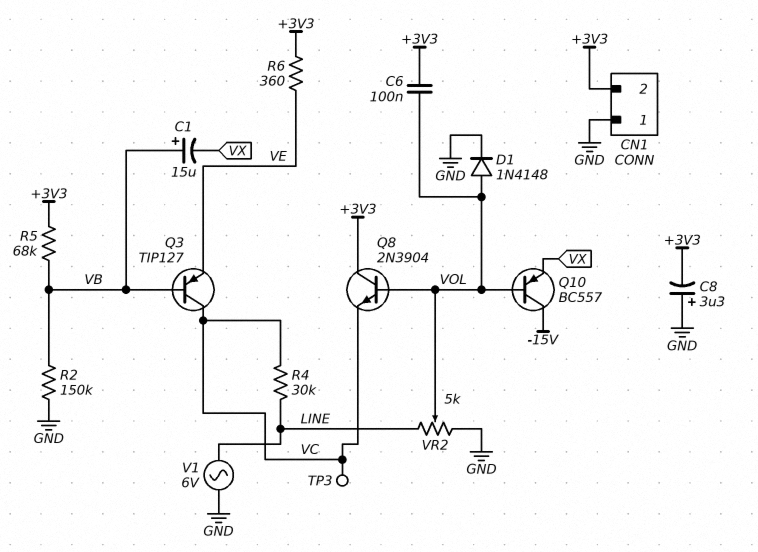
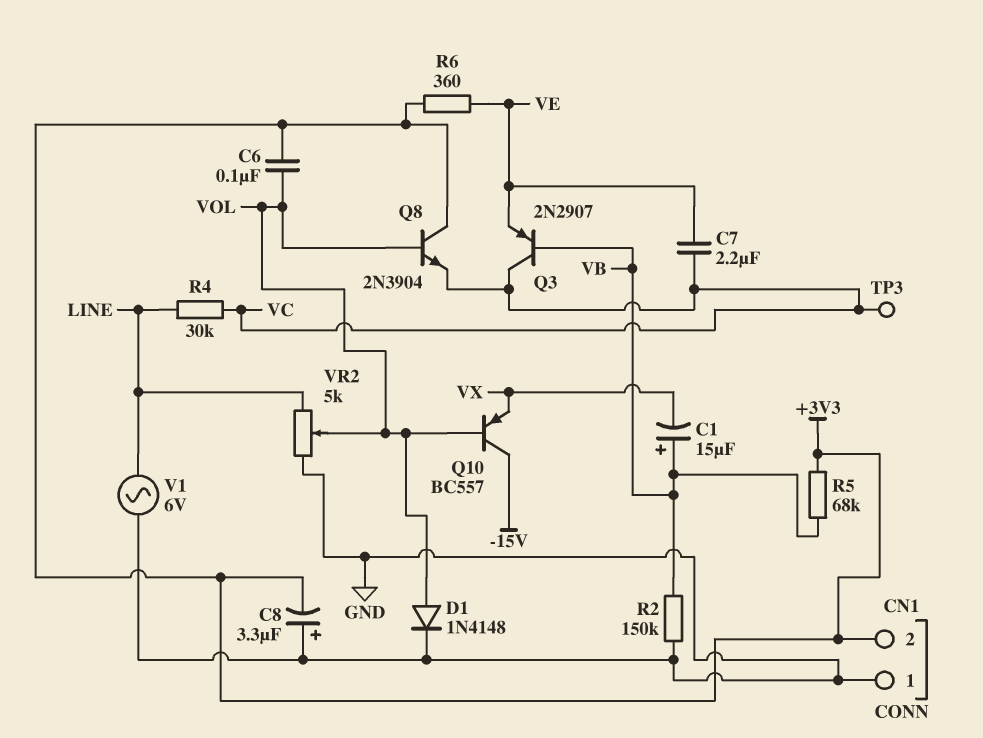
C7: none -> 2.2uF (VC, VE)
Q3: PNP TIP127 (B VB, C VC, E VE) -> PNP 2N2907 (B VB, C VC, E VE)

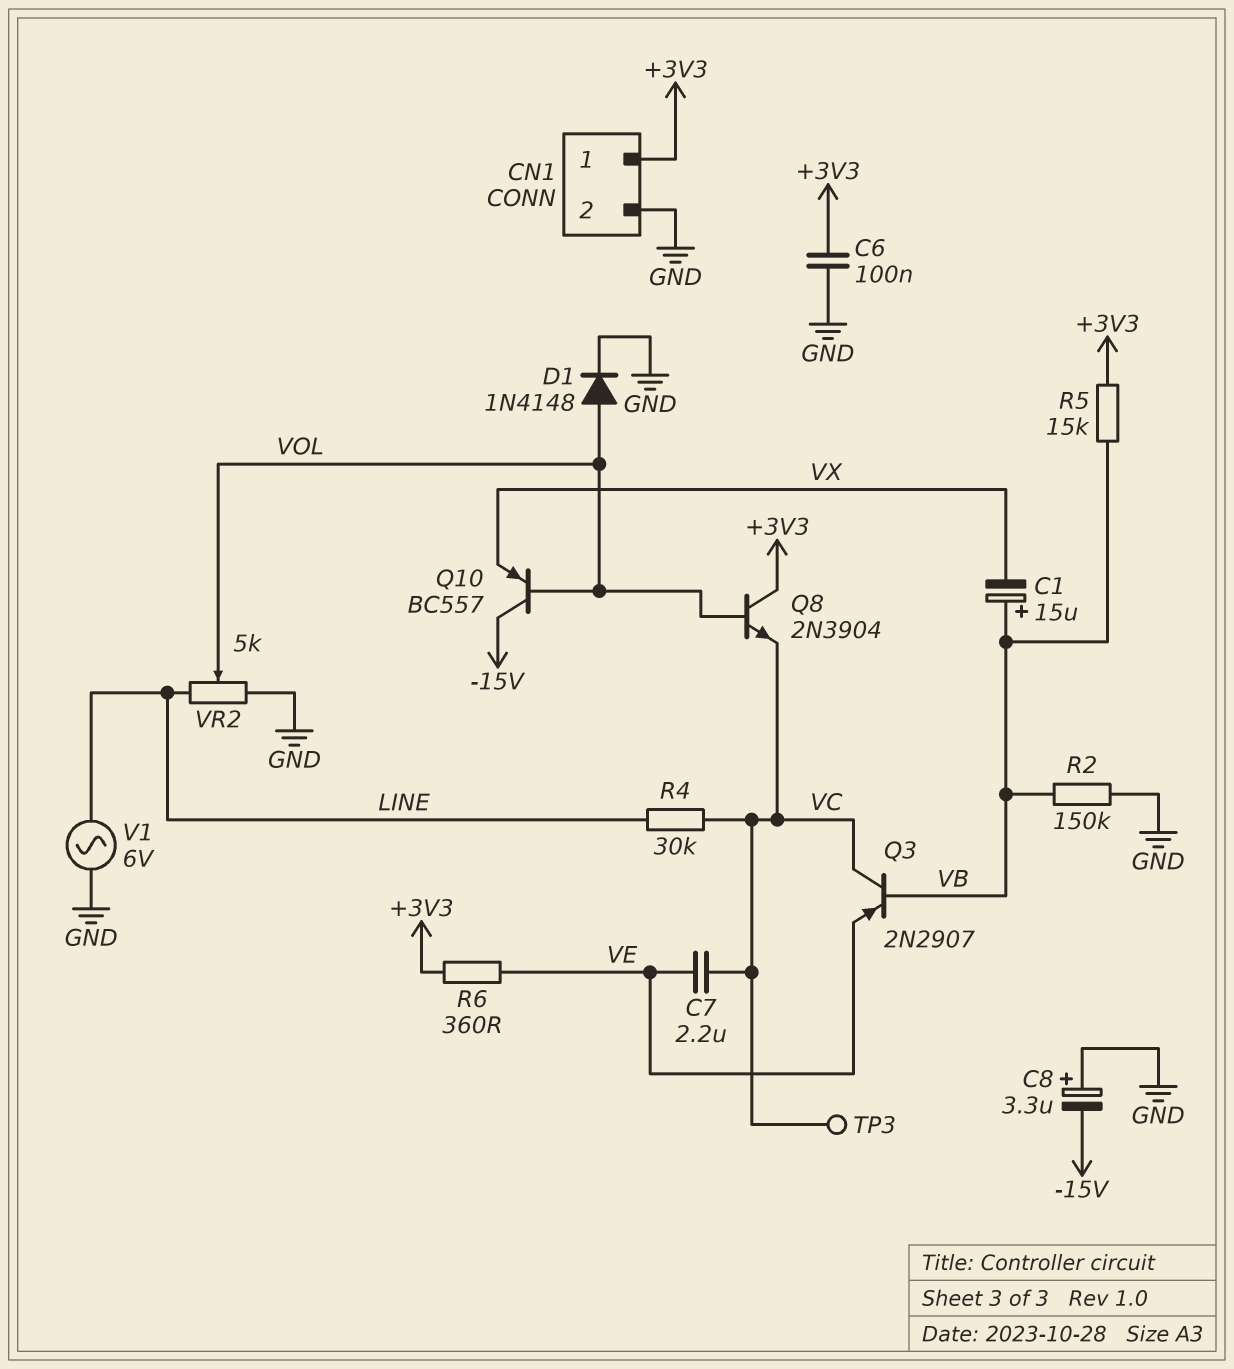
C6: 100nF (+3V3, VOL) -> 100nF (+3V3, GND)
C8: 3.3uF (plus GND, minus +3V3) -> 3.3uF (plus GND, minus -15V)
CN1 pin 1: GND -> +3V3
CN1 pin 2: +3V3 -> GND
R5: 68k (+3V3, VB) -> 15k (+3V3, VB)

